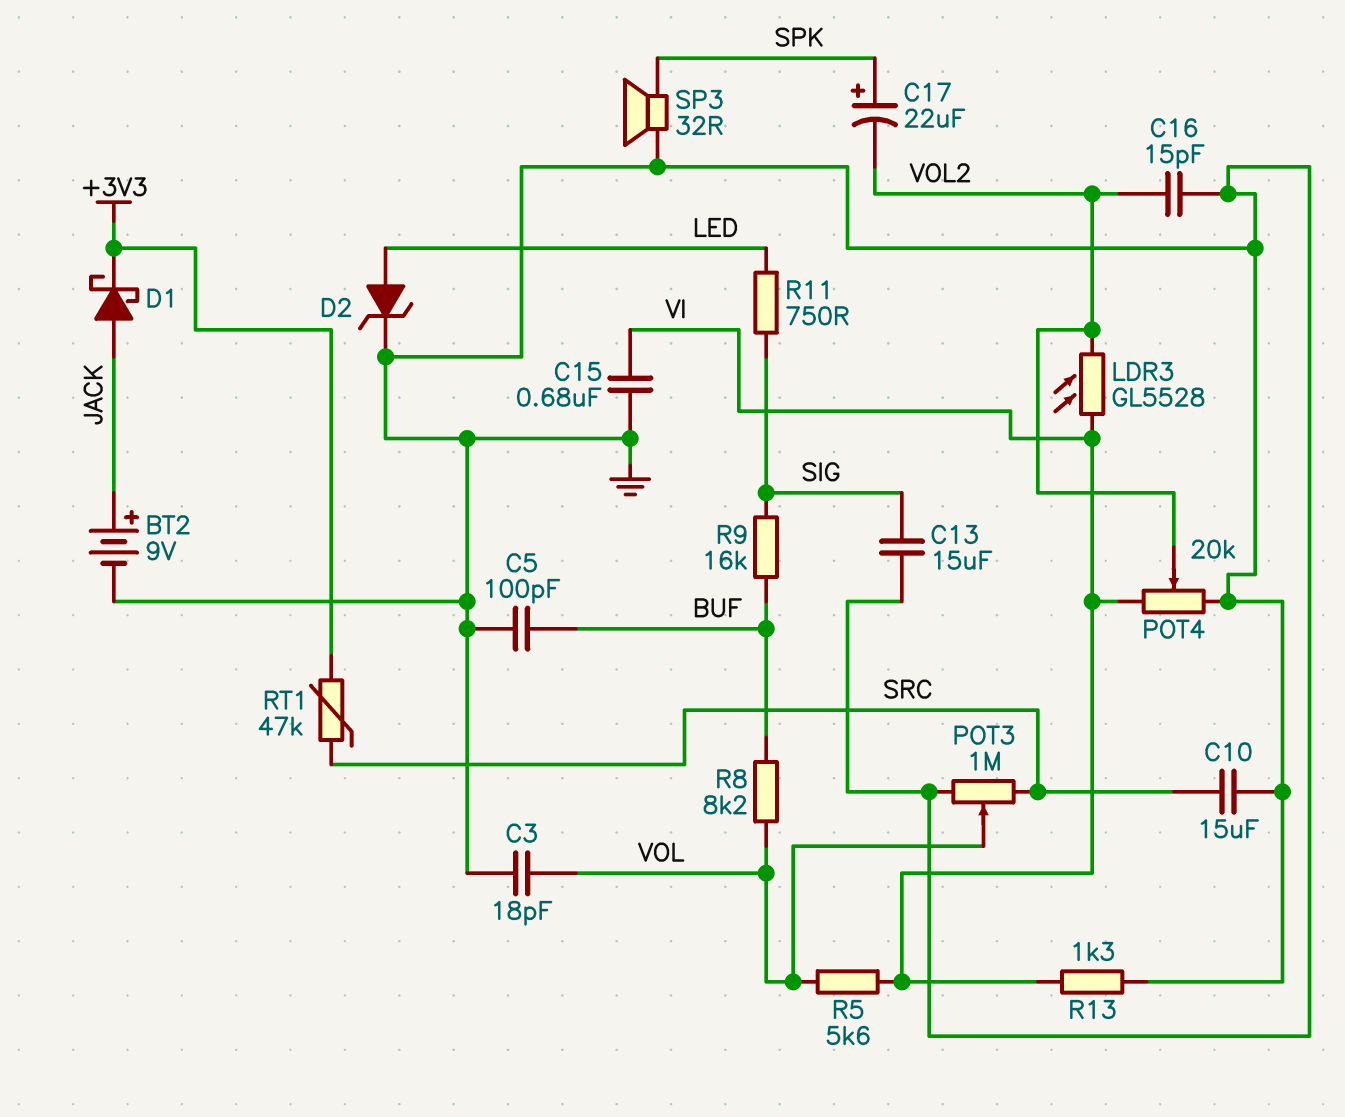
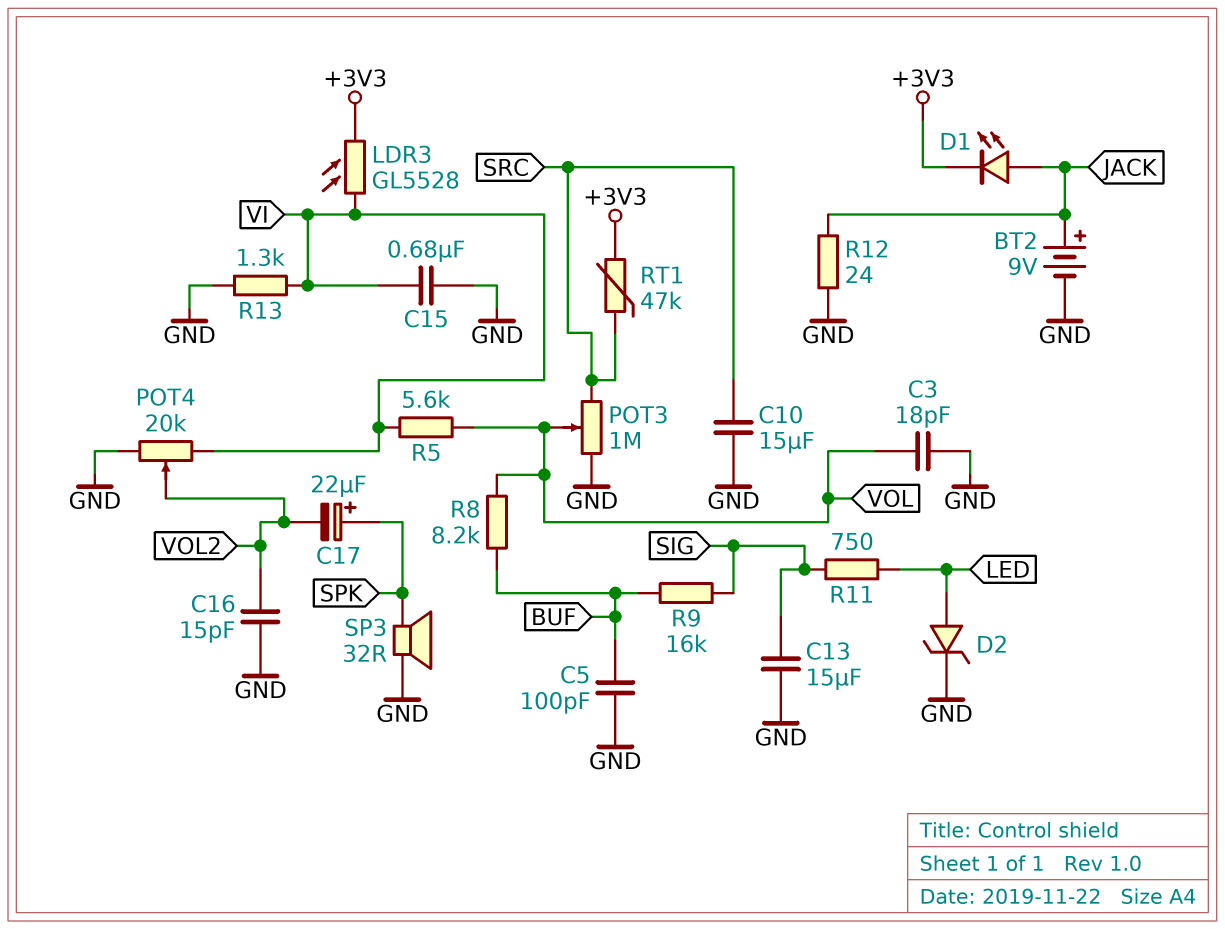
D1: schottky (A JACK, K +3V3) -> LED (A JACK, K +3V3)
LDR3: GL5528 (VI, VOL2) -> GL5528 (+3V3, VI)
R12: none -> 24 (GND, JACK)

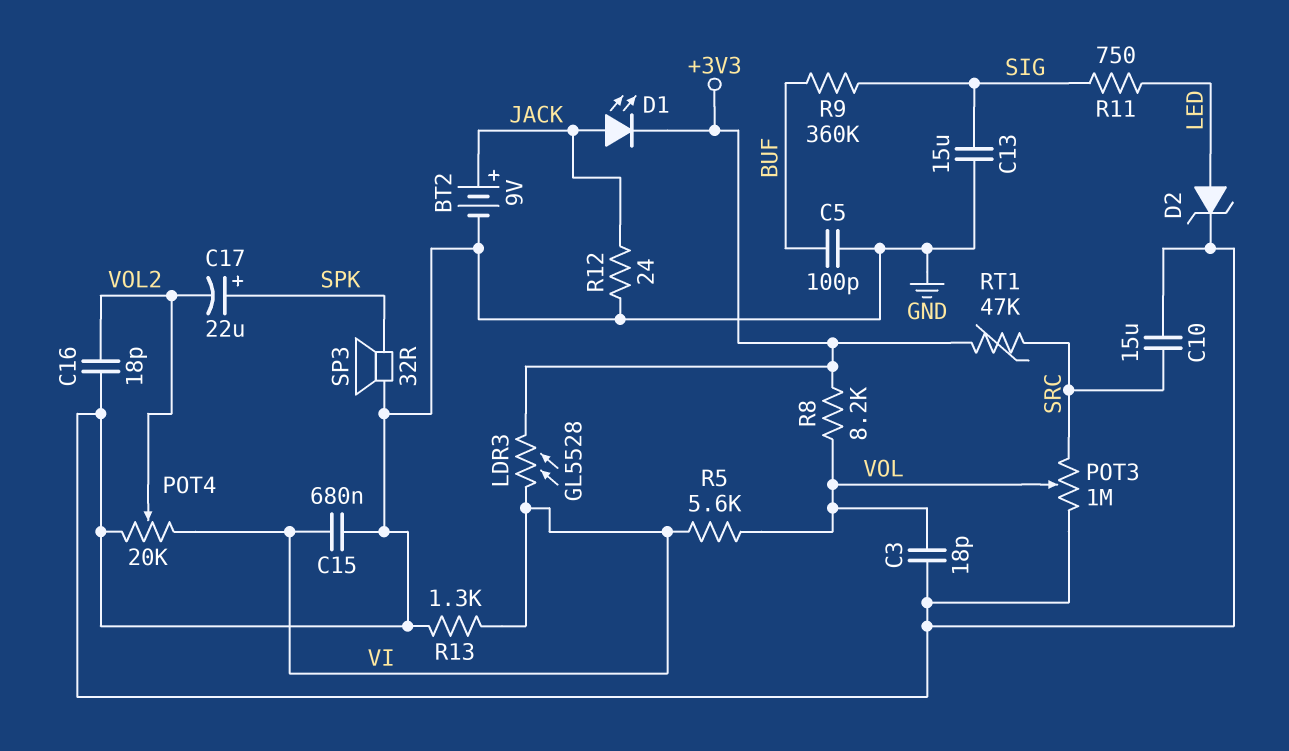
C16: 15pF (GND, VOL2) -> 18pF (GND, VOL2)
R8: 8.2k (BUF, VOL) -> 8.2k (+3V3, VOL)
R9: 16k (BUF, SIG) -> 360k (BUF, SIG)

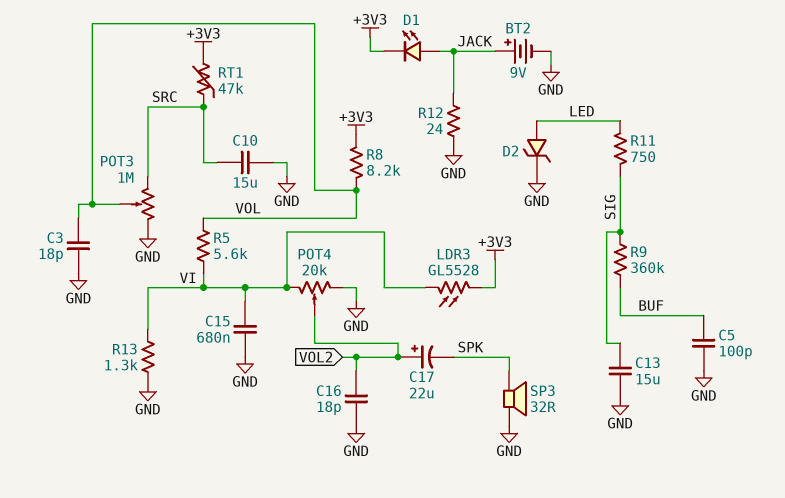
C17: 22uF (plus SPK, minus VOL2) -> 22uF (plus VOL2, minus SPK)

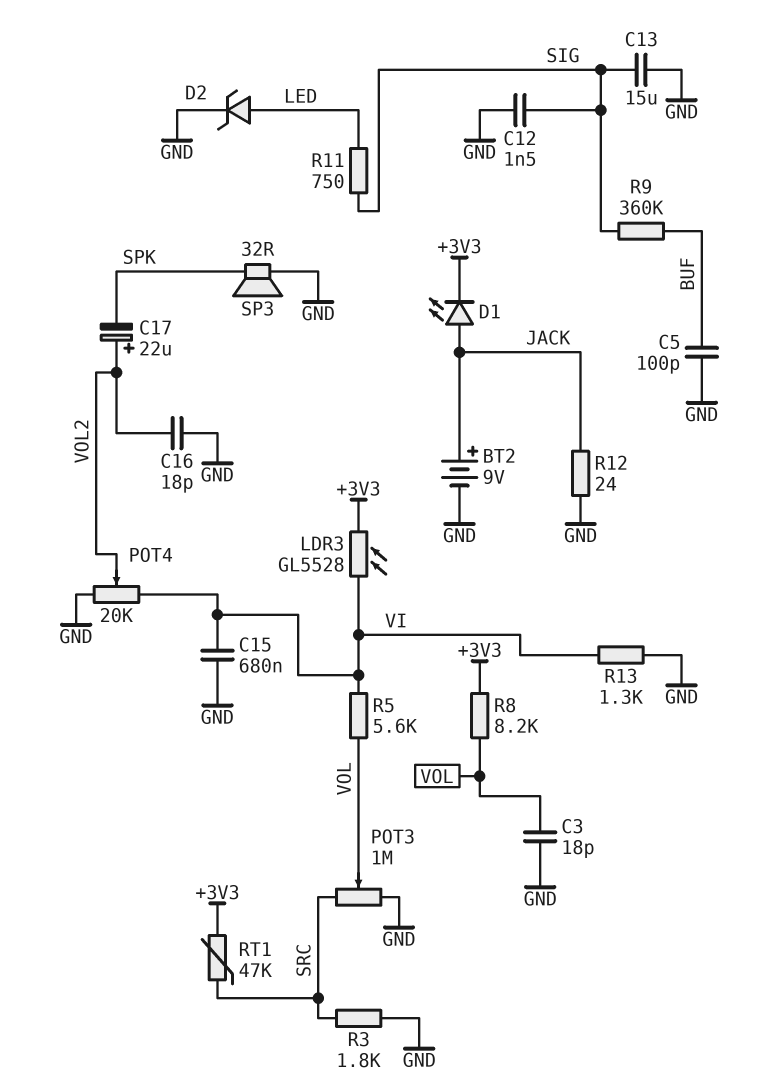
C10: 15uF (GND, SRC) -> none
C12: none -> 1.5nF (GND, SIG)
R3: none -> 1.8k (GND, SRC)

